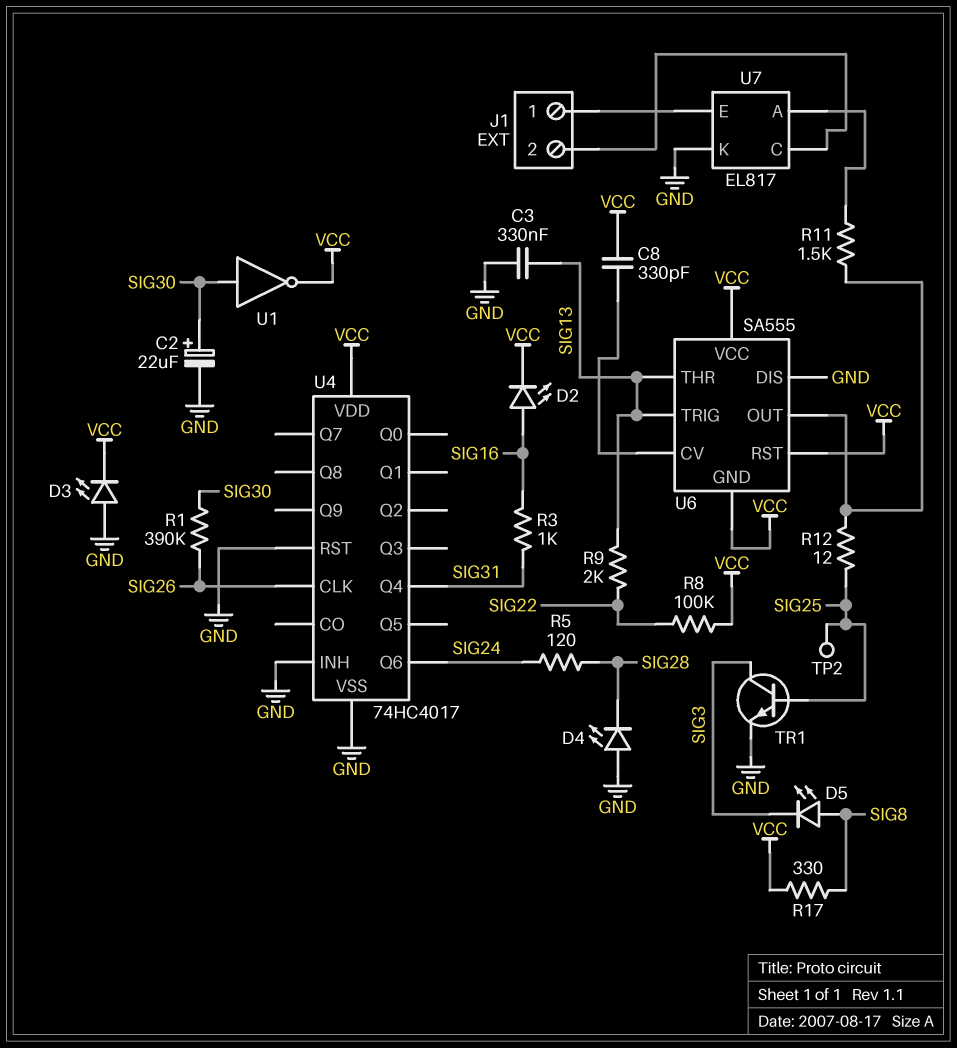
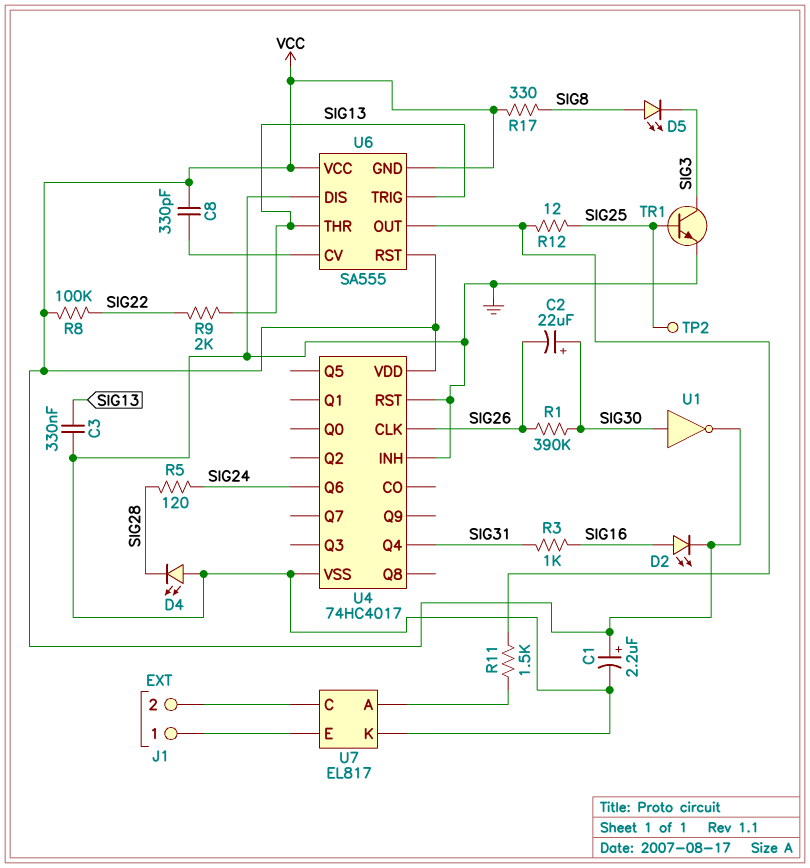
C1: none -> 2.2uF (plus VCC, minus GND)
C2: 22uF (plus SIG30, minus GND) -> 22uF (plus SIG30, minus SIG26)
D3: LED (A GND, K VCC) -> none

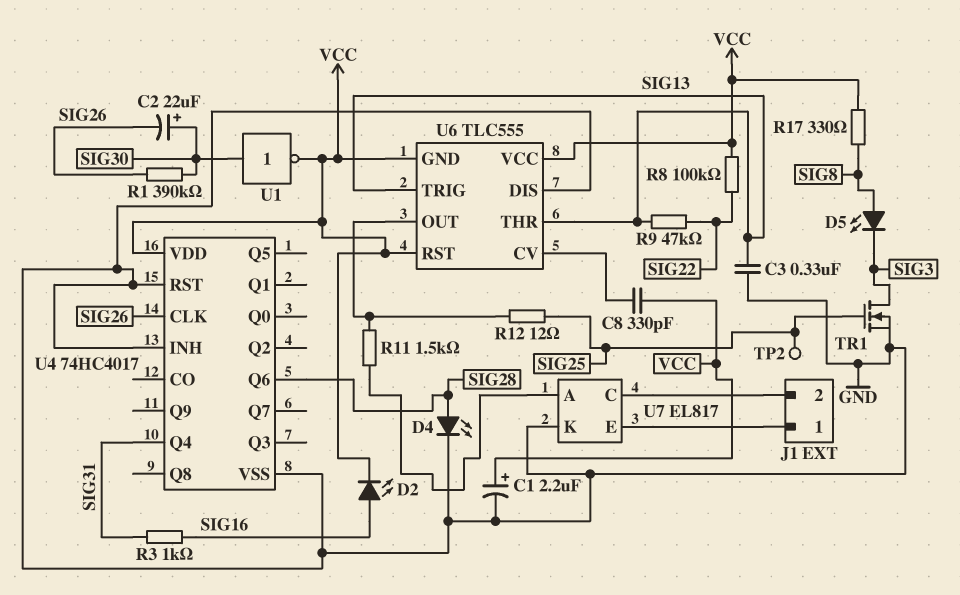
D4: LED (A GND, K SIG28) -> LED (A SIG28, K GND)
R5: 120 (SIG24, SIG28) -> none
R9: 2k (SIG13, SIG22) -> 47k (SIG13, SIG22)
TR1: NPN (B SIG25, C SIG3, E GND) -> NMOS (G SIG25, D SIG3, S GND)
U4 pin Q6: SIG24 -> SIG28
U6: SA555 -> TLC555

